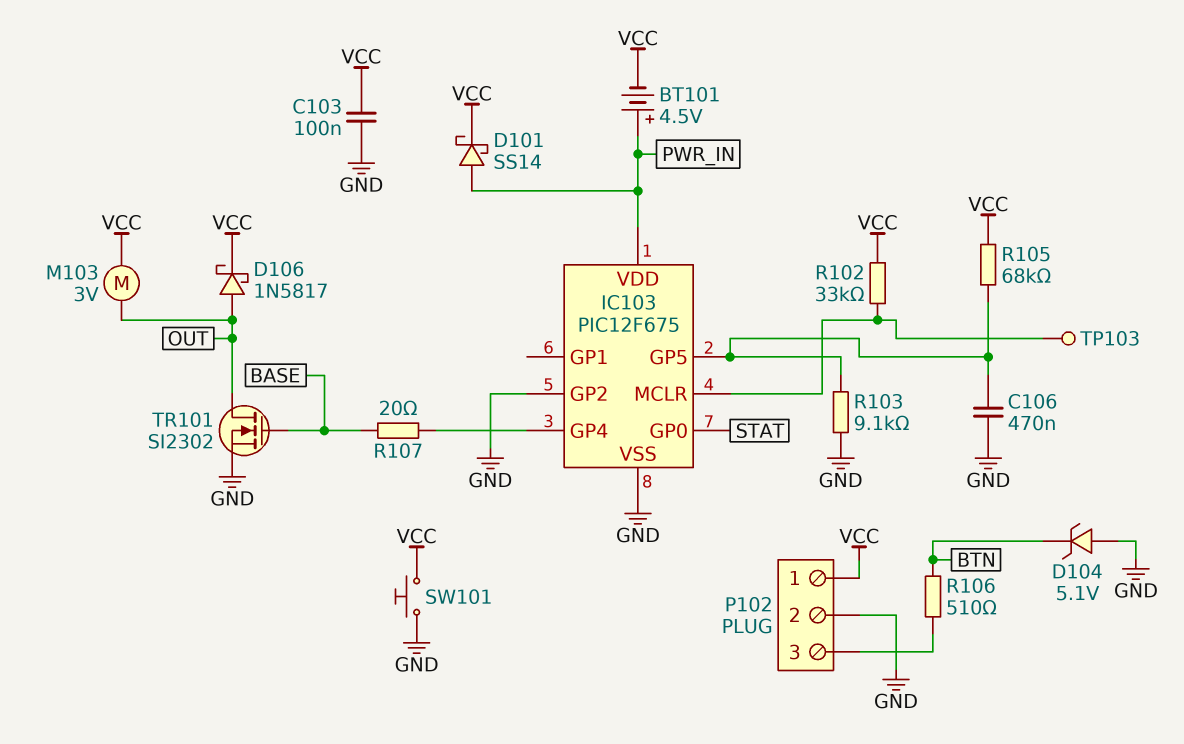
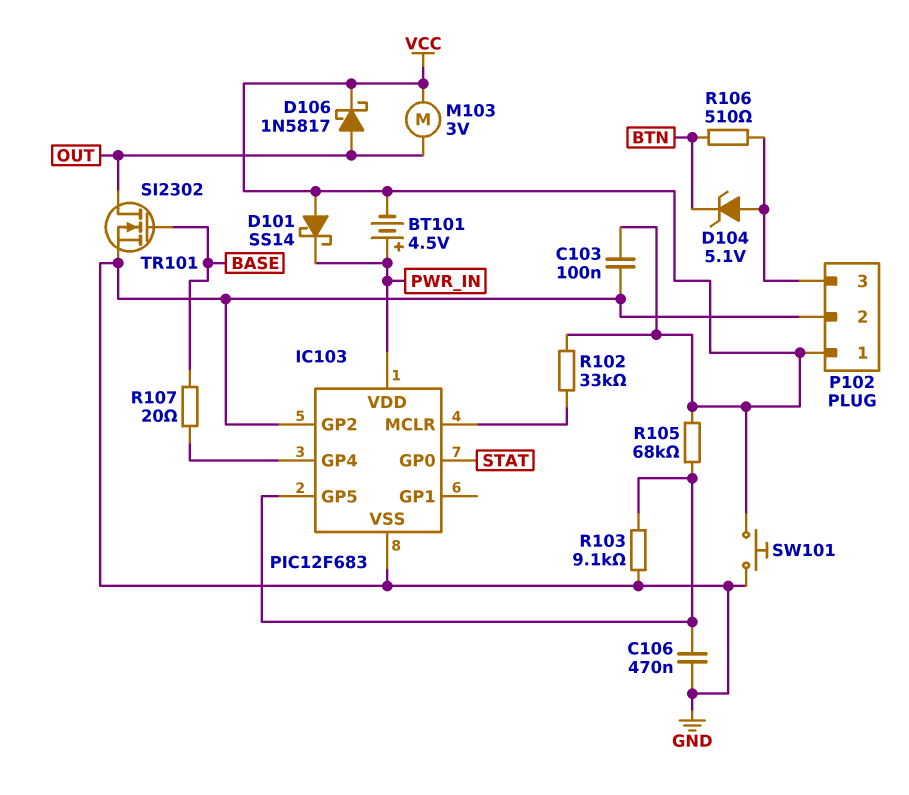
D101: schottky SS14 (A PWR_IN, K VCC) -> schottky SS14 (A VCC, K PWR_IN)
D104: zener 5.1V (A GND, K BTN) -> zener 5.1V (A P102/3, K BTN)
IC103: PIC12F675 -> PIC12F683
TP103: test point (IC103/MCLR) -> none

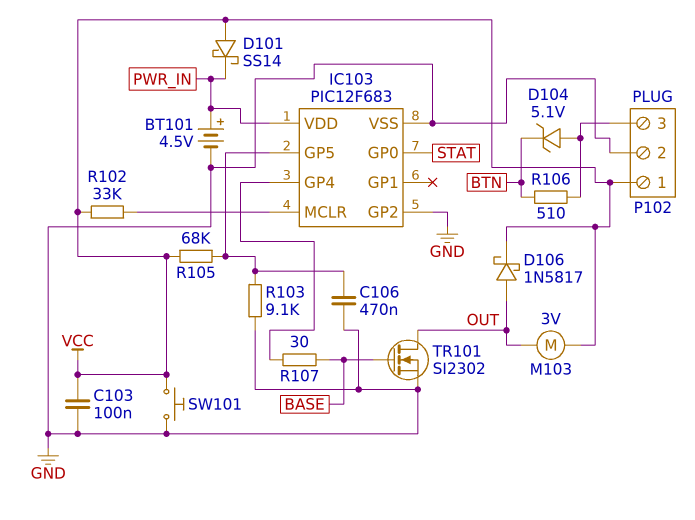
BT101: 4.5V (plus PWR_IN, minus VCC) -> 4.5V (plus PWR_IN, minus GND)
R107: 20 (BASE, IC103/GP4) -> 30 (BASE, IC103/GP4)

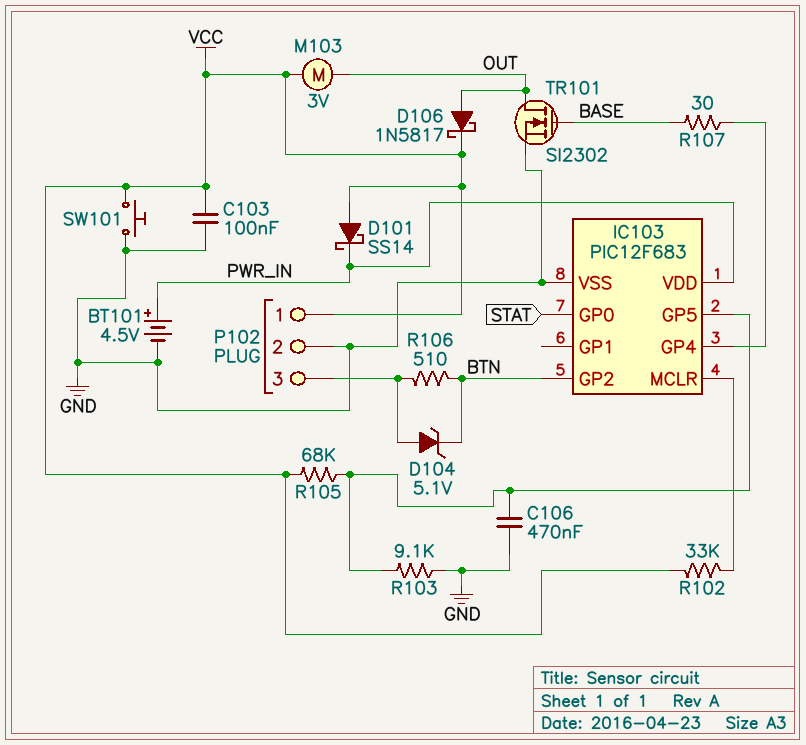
IC103 pin GP2: GND -> BTN

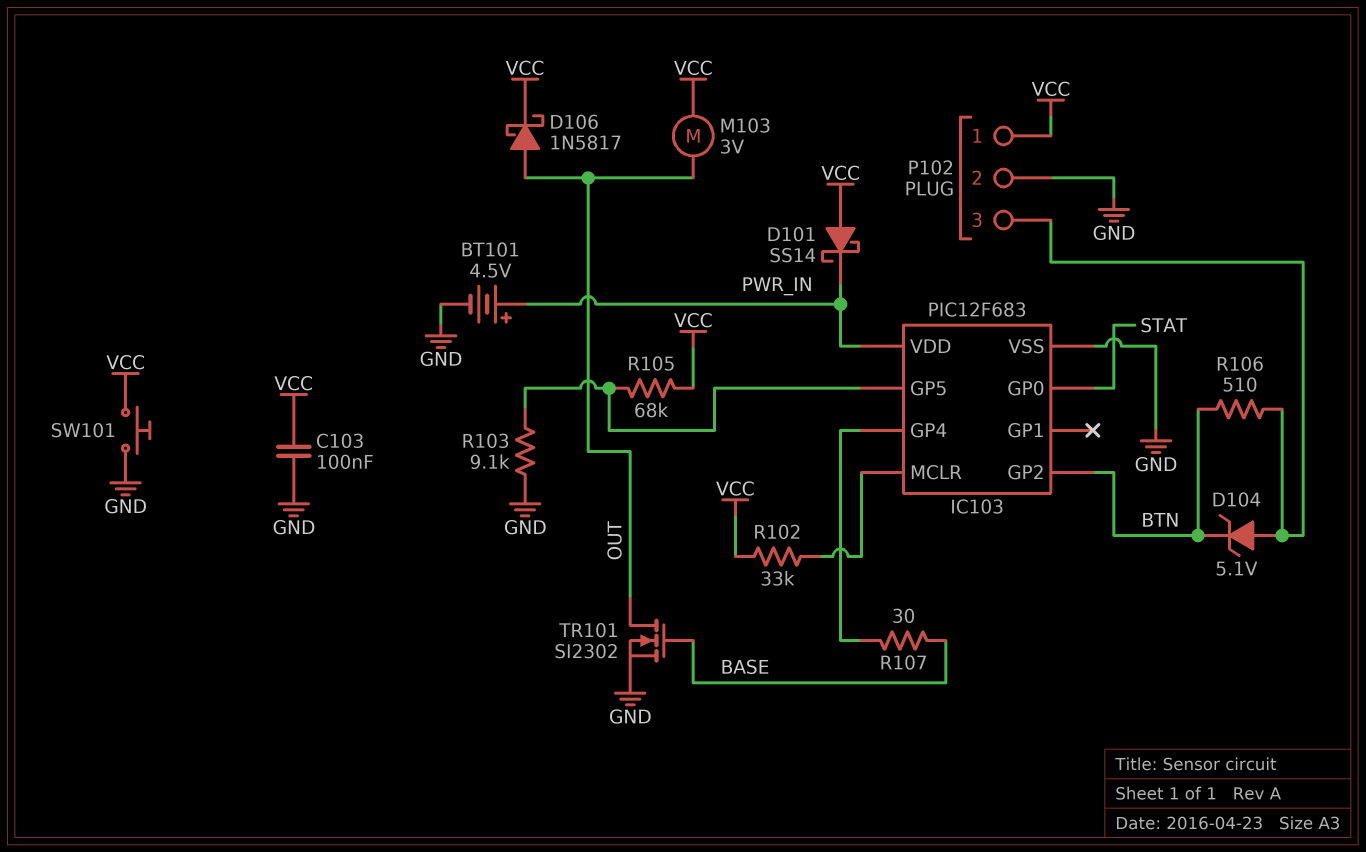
C106: 470nF (GND, IC103/GP5) -> none

